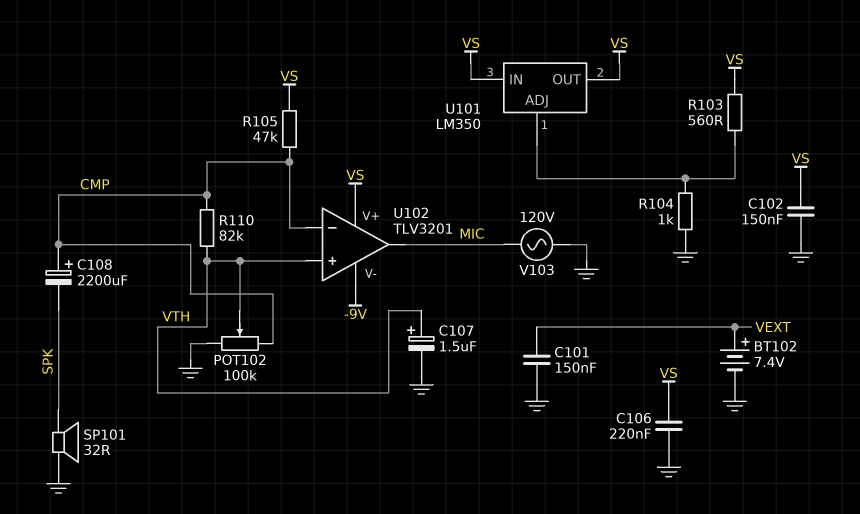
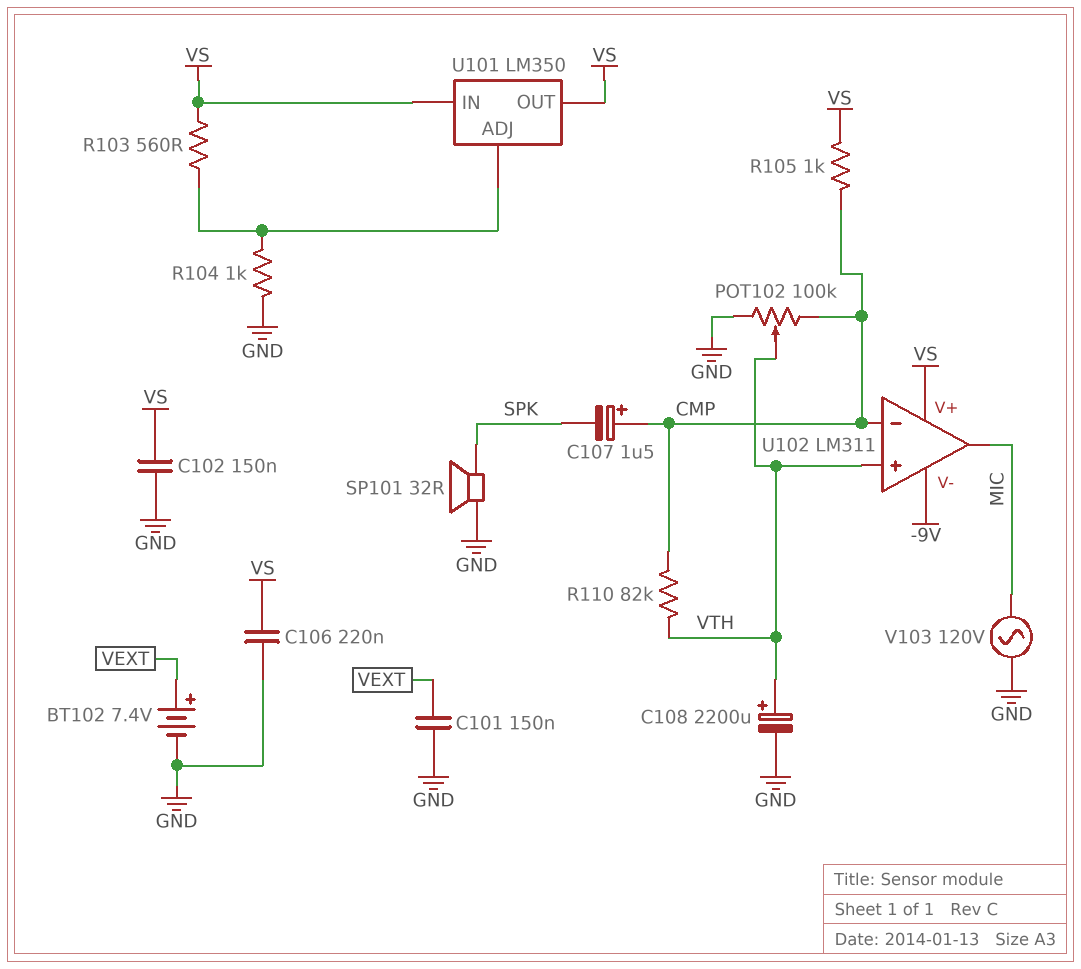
C107: 1.5uF (plus VTH, minus GND) -> 1.5uF (plus CMP, minus SPK)
C108: 2200uF (plus CMP, minus SPK) -> 2200uF (plus VTH, minus GND)
R105: 47k (CMP, VS) -> 1k (CMP, VS)
U102: TLV3201 -> LM311

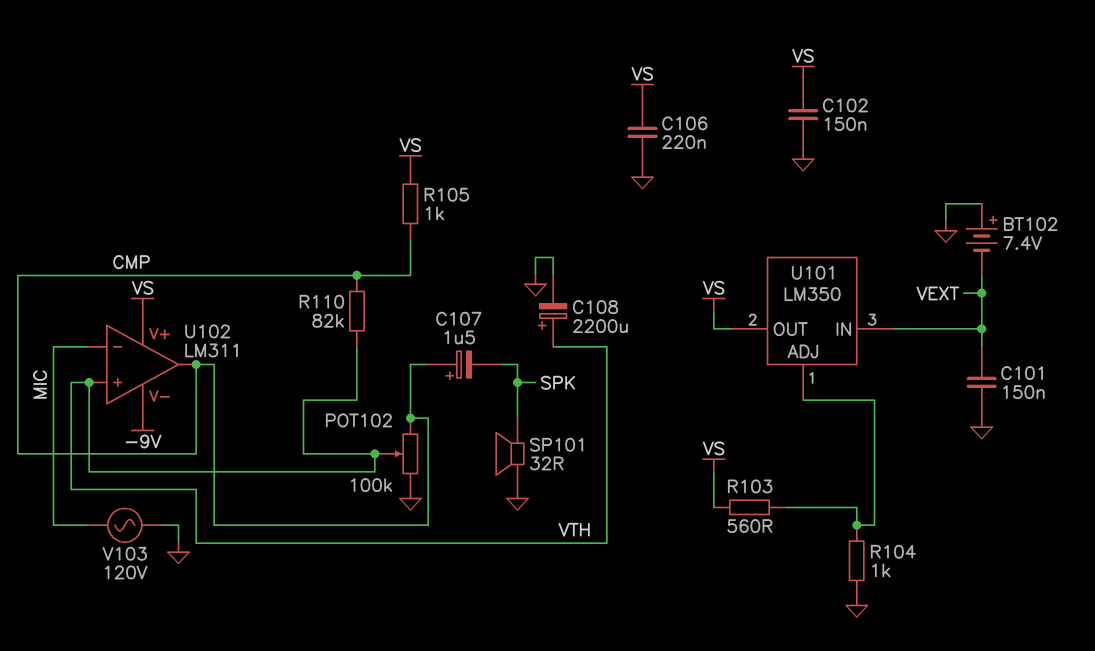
BT102: 7.4V (plus VEXT, minus GND) -> 7.4V (plus GND, minus VEXT)
U101 pin IN: VS -> VEXT
U102 pin in-: CMP -> MIC
U102 pin out: MIC -> CMP

